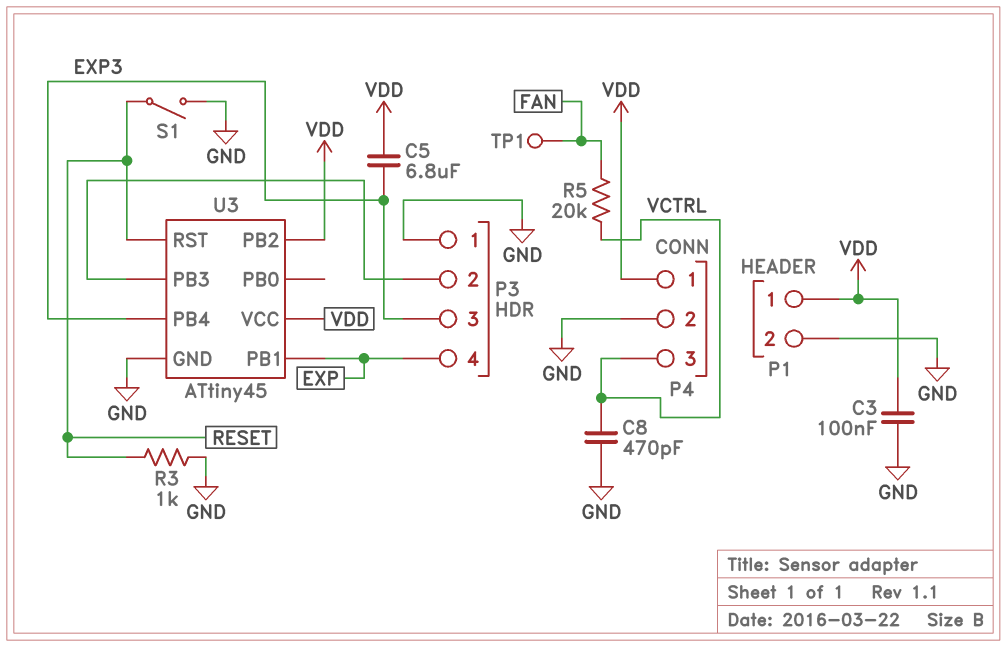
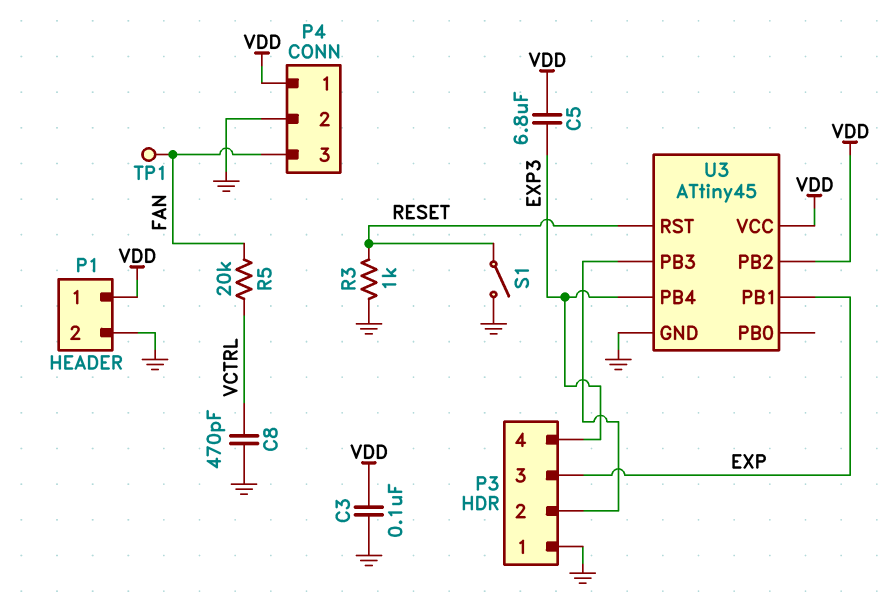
P3 pin 3: EXP3 -> EXP
P3 pin 4: EXP -> EXP3
P4 pin 3: VCTRL -> FAN

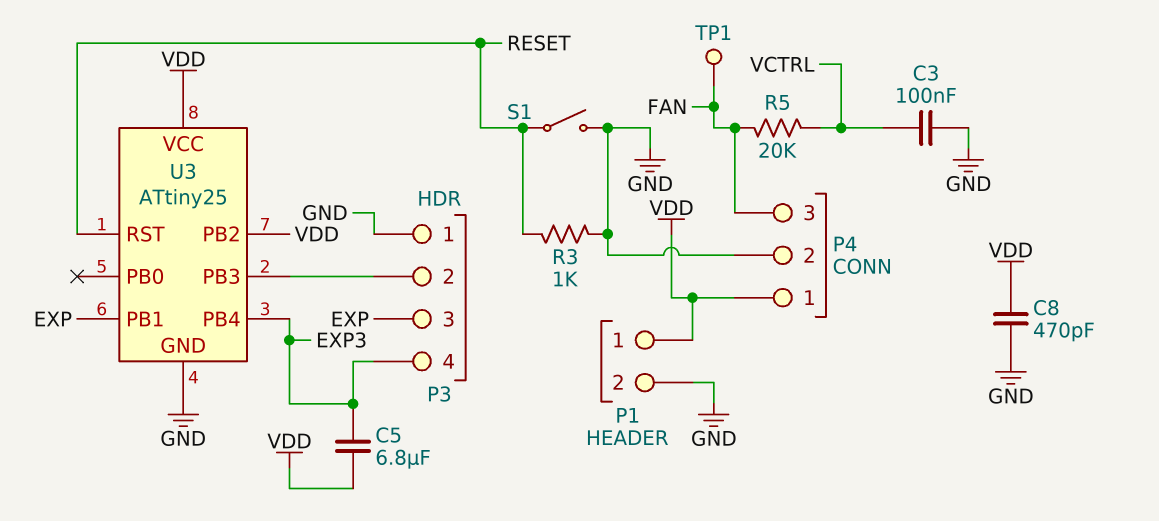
C3: 100nF (GND, VDD) -> 100nF (GND, VCTRL)
C8: 470pF (GND, VCTRL) -> 470pF (GND, VDD)
U3: ATtiny45 -> ATtiny25

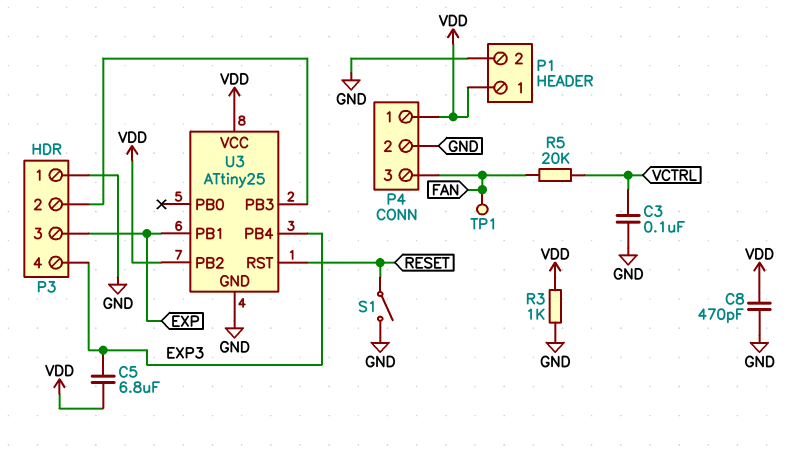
R3: 1k (GND, RESET) -> 1k (GND, VDD)

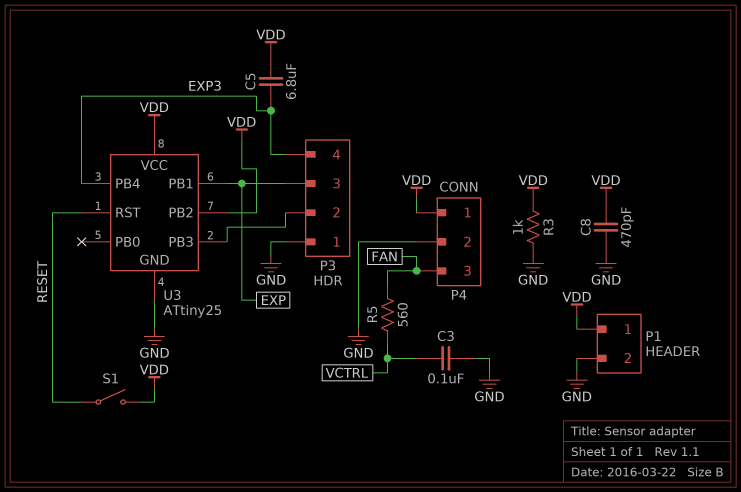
R5: 20k (FAN, VCTRL) -> 560 (FAN, VCTRL)
S1: switch (GND, RESET) -> switch (RESET, VDD)
TP1: test point (FAN) -> none

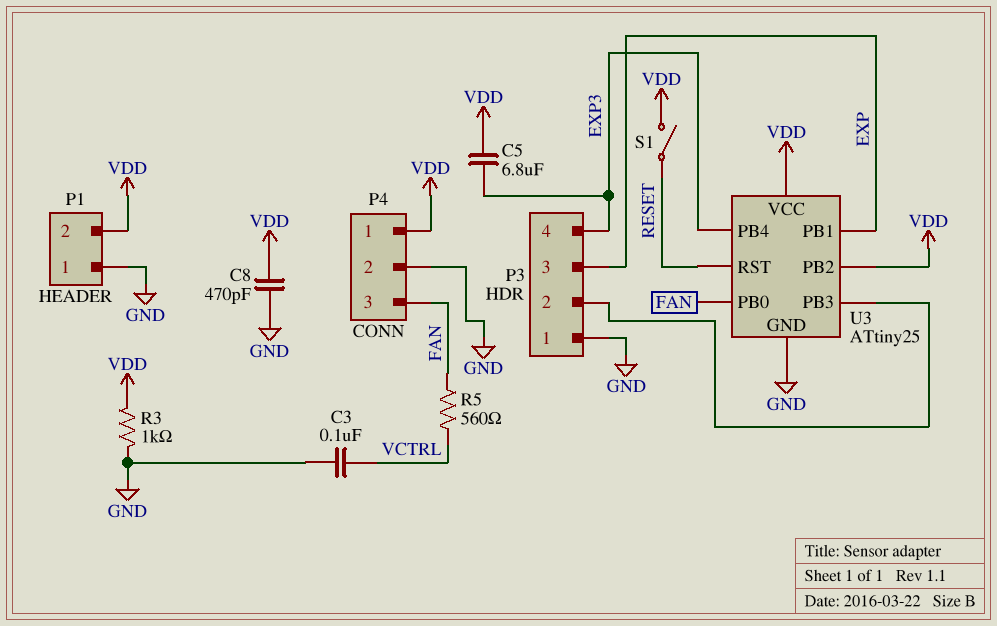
P1 pin 1: VDD -> GND
P1 pin 2: GND -> VDD
U3 pin PB0: none -> FAN

